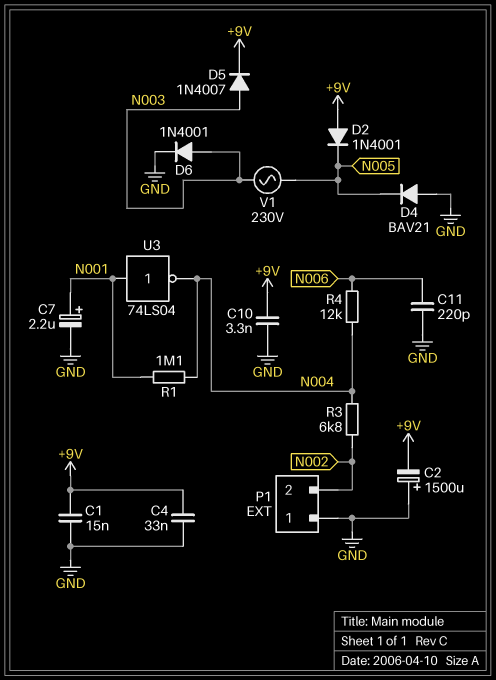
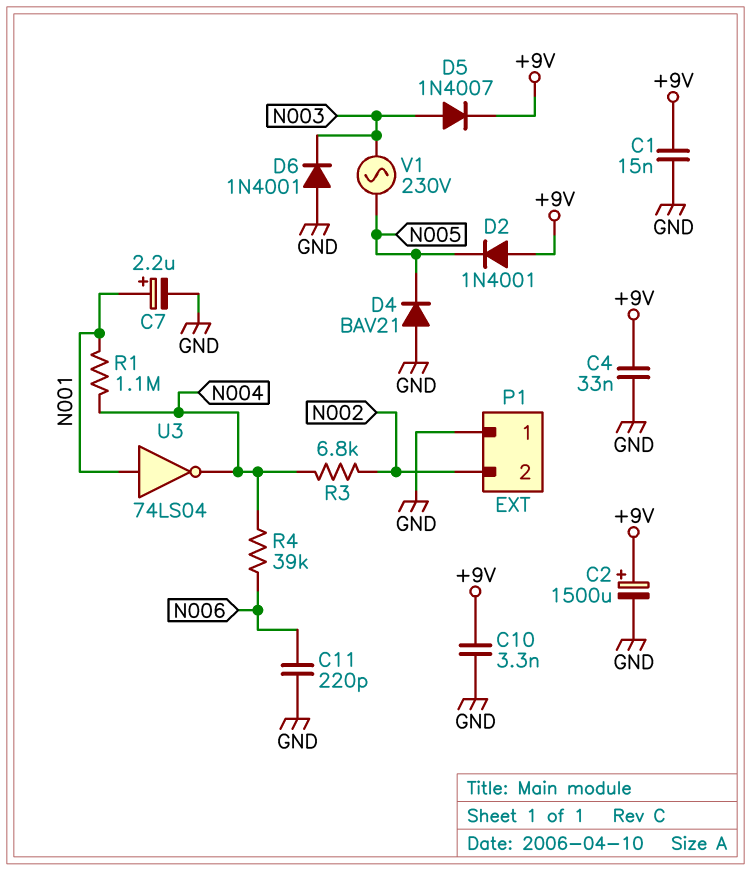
C2: 1500uF (plus GND, minus +9V) -> 1500uF (plus +9V, minus GND)
D6: diode 1N4001 (A N003, K GND) -> diode 1N4001 (A GND, K N003)
R4: 12k (N004, N006) -> 39k (N004, N006)

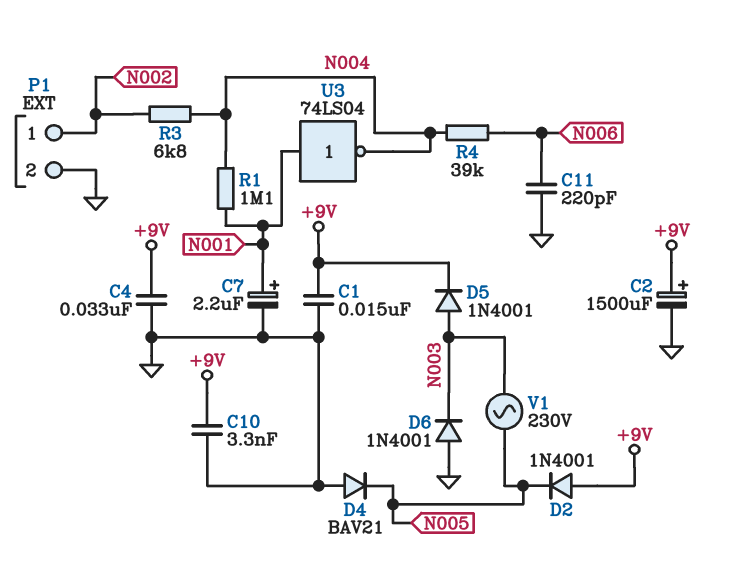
D5: diode 1N4007 (A N003, K +9V) -> diode 1N4001 (A N003, K +9V)
P1 pin 1: GND -> N002
P1 pin 2: N002 -> GND

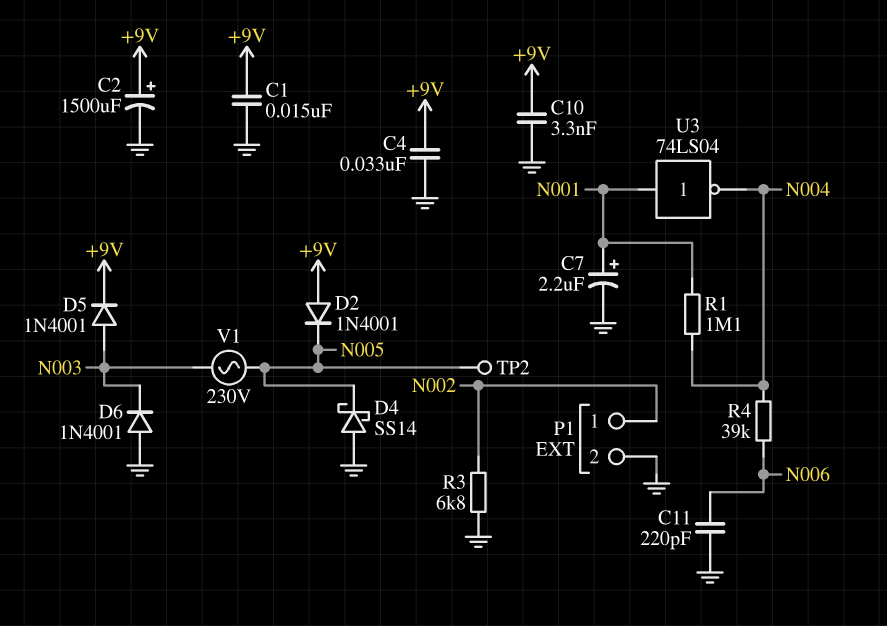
D4: diode BAV21 (A GND, K N005) -> schottky SS14 (A GND, K N005)
R3: 6.8k (N002, N004) -> 6.8k (GND, N002)
TP2: none -> test point (N005)

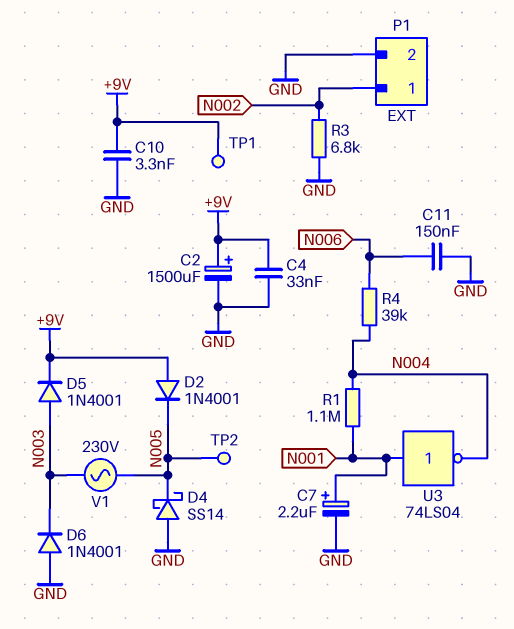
C1: 15nF (+9V, GND) -> none
C11: 220pF (GND, N006) -> 150nF (GND, N006)
TP1: none -> test point (+9V)

